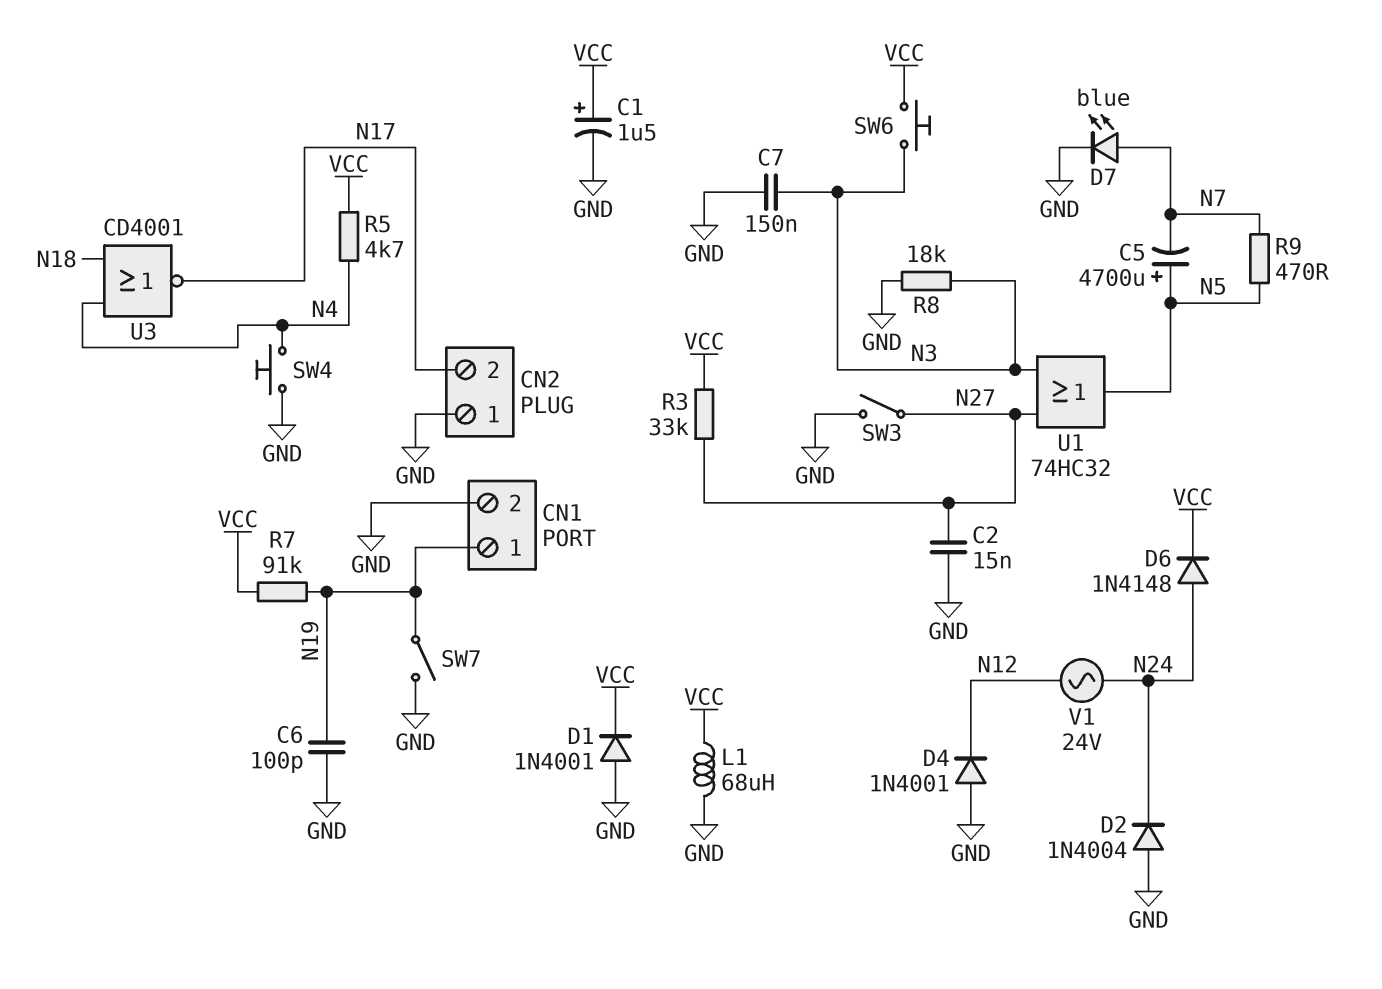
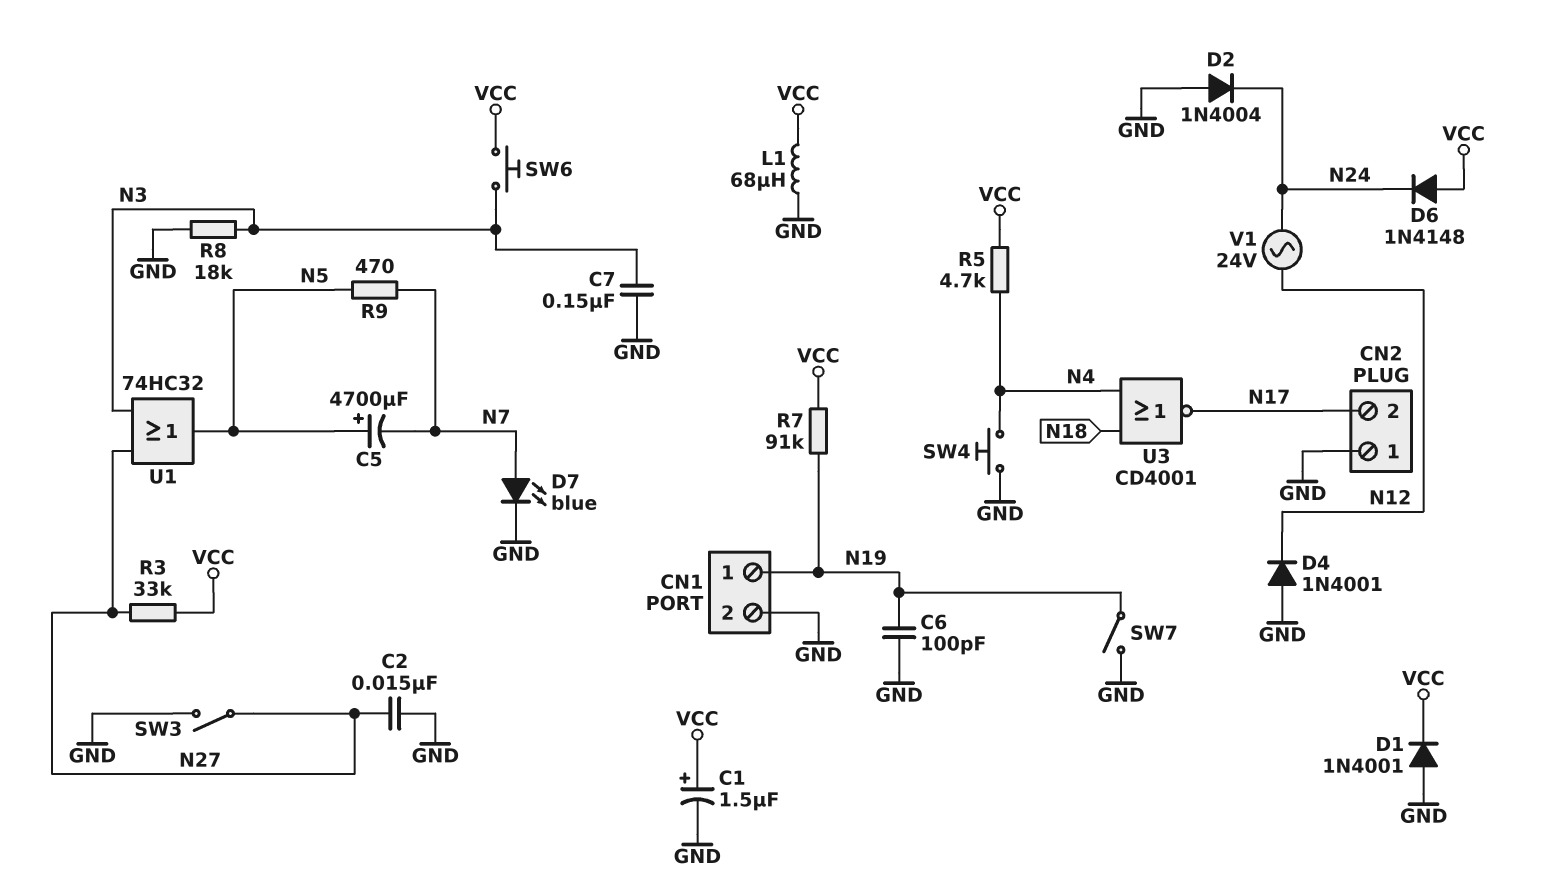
D6: diode 1N4148 (A N24, K VCC) -> diode 1N4148 (A VCC, K N24)

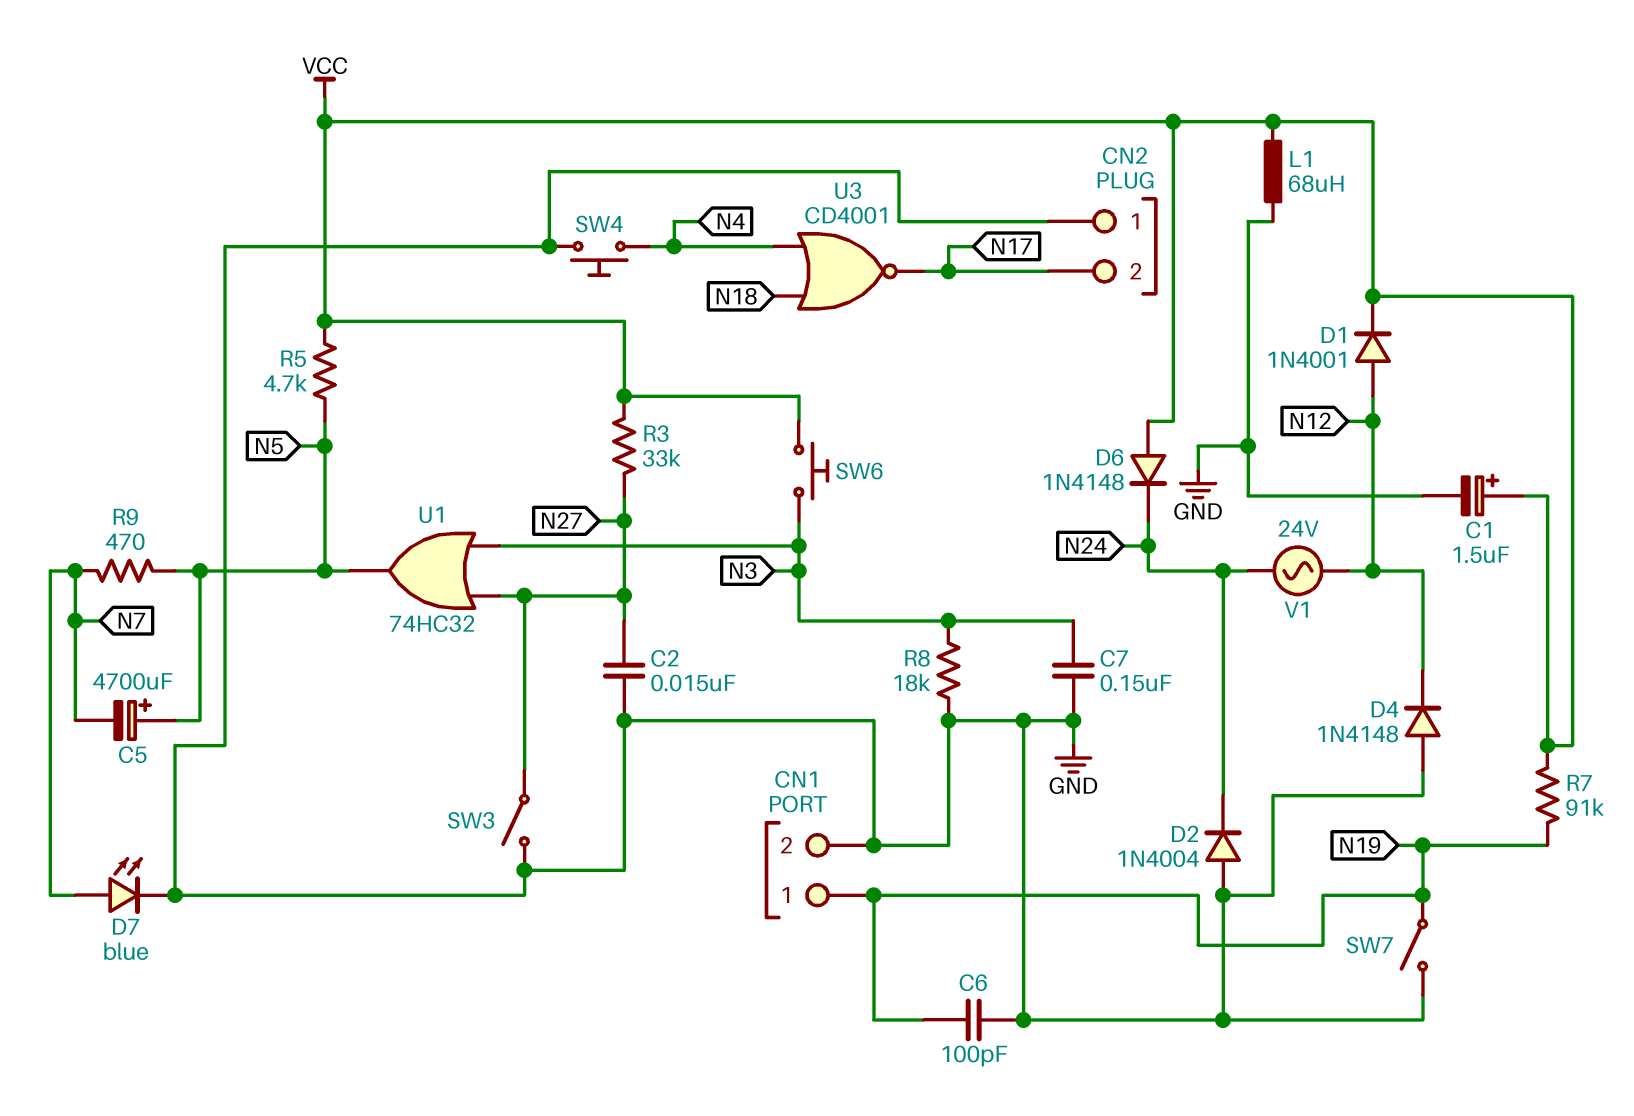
D1: diode 1N4001 (A GND, K VCC) -> diode 1N4001 (A N12, K VCC)
D4: diode 1N4001 (A GND, K N12) -> diode 1N4148 (A GND, K N12)
R5: 4.7k (N4, VCC) -> 4.7k (N5, VCC)

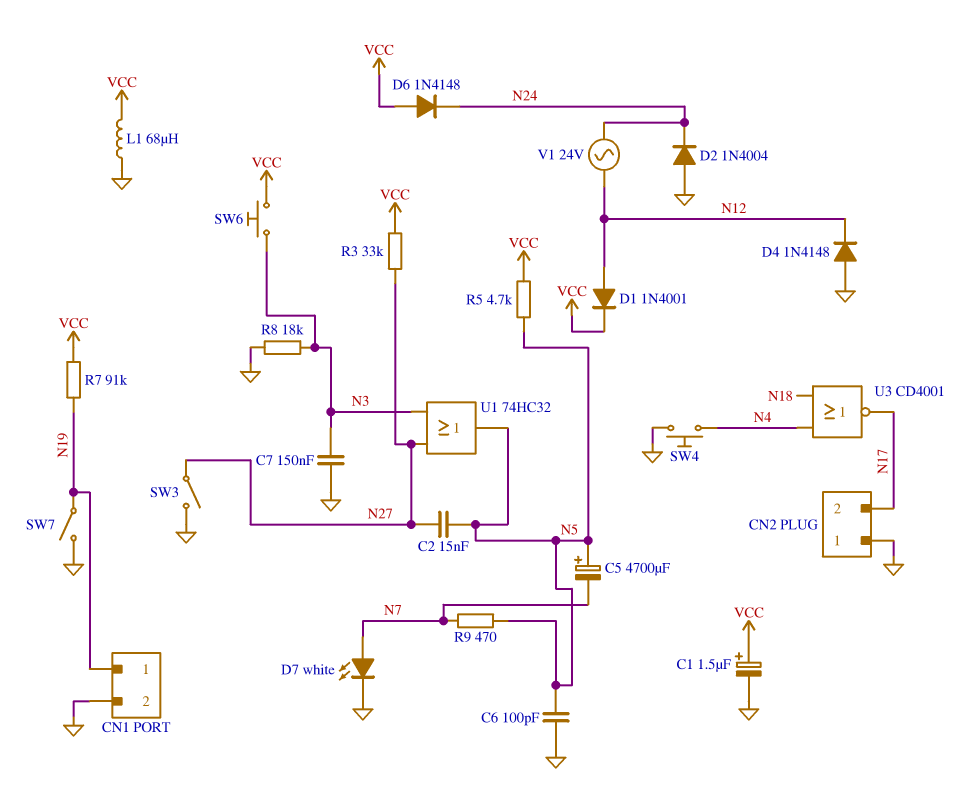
C2: 15nF (GND, N27) -> 15nF (N5, N27)
C6: 100pF (GND, N19) -> 100pF (GND, N5)
D7: LED blue (A N7, K GND) -> LED white (A N7, K GND)

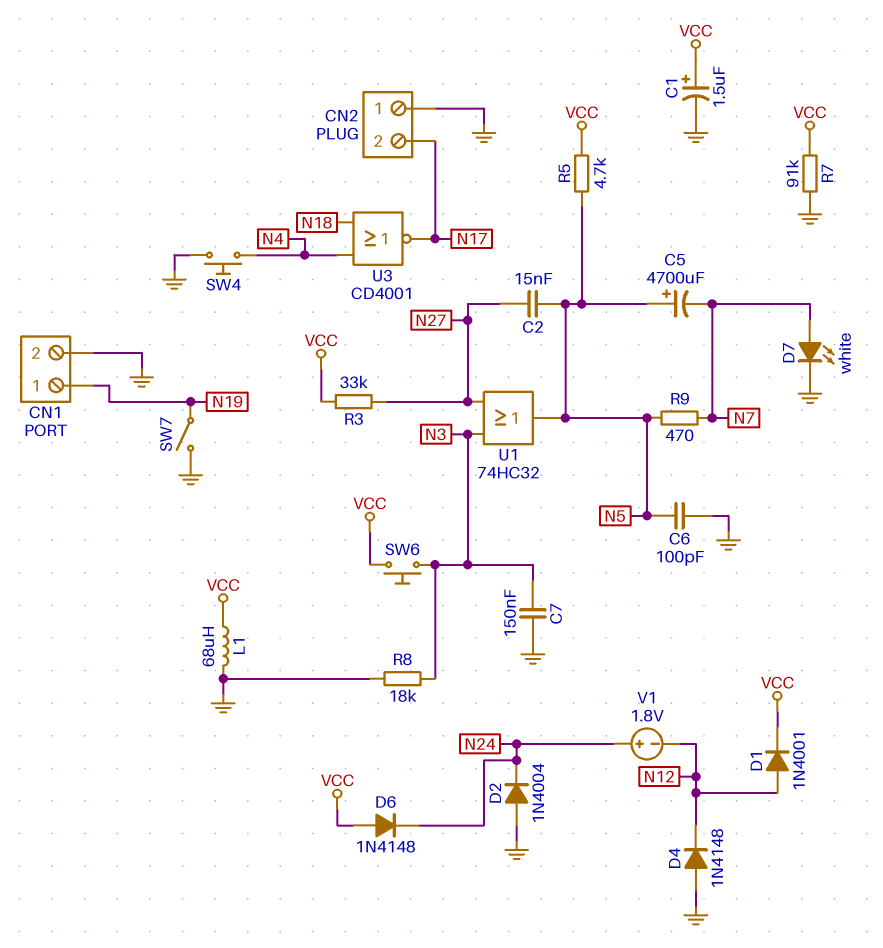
R7: 91k (N19, VCC) -> 91k (GND, VCC)
SW3: switch (GND, N27) -> none
V1: AC 24V (N12, N24) -> 1.8V (plus N24, minus N12)

